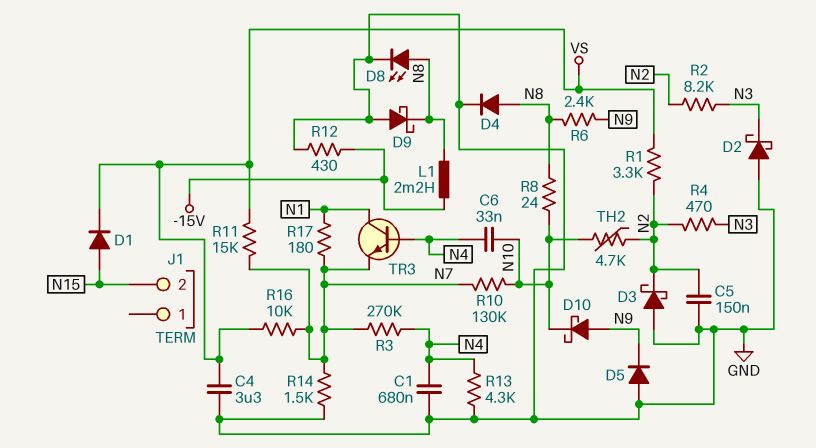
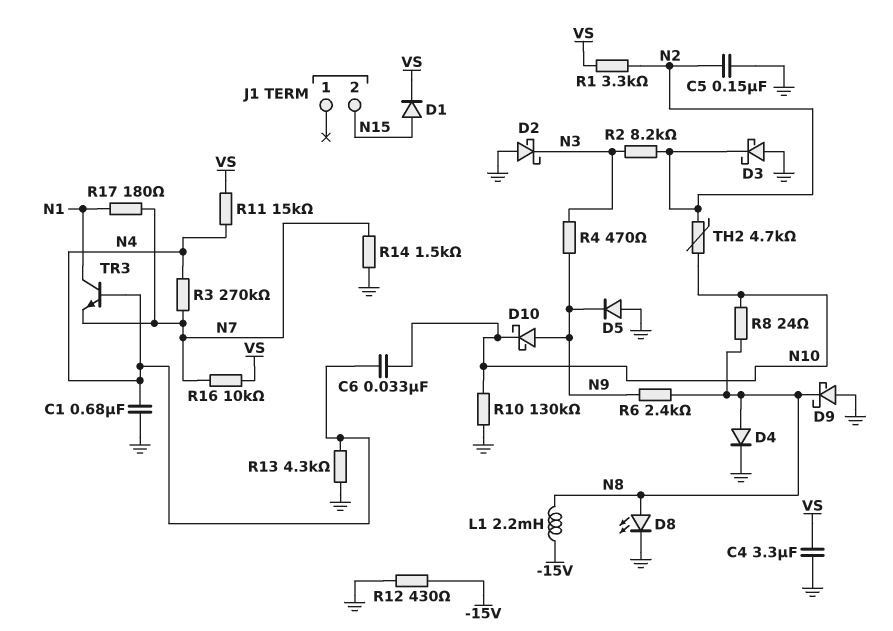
R4: 470 (N2, N3) -> 470 (N3, N9)
R10: 130k (N7, N10) -> 130k (GND, N10)
R11: 15k (N7, VS) -> 15k (N4, VS)

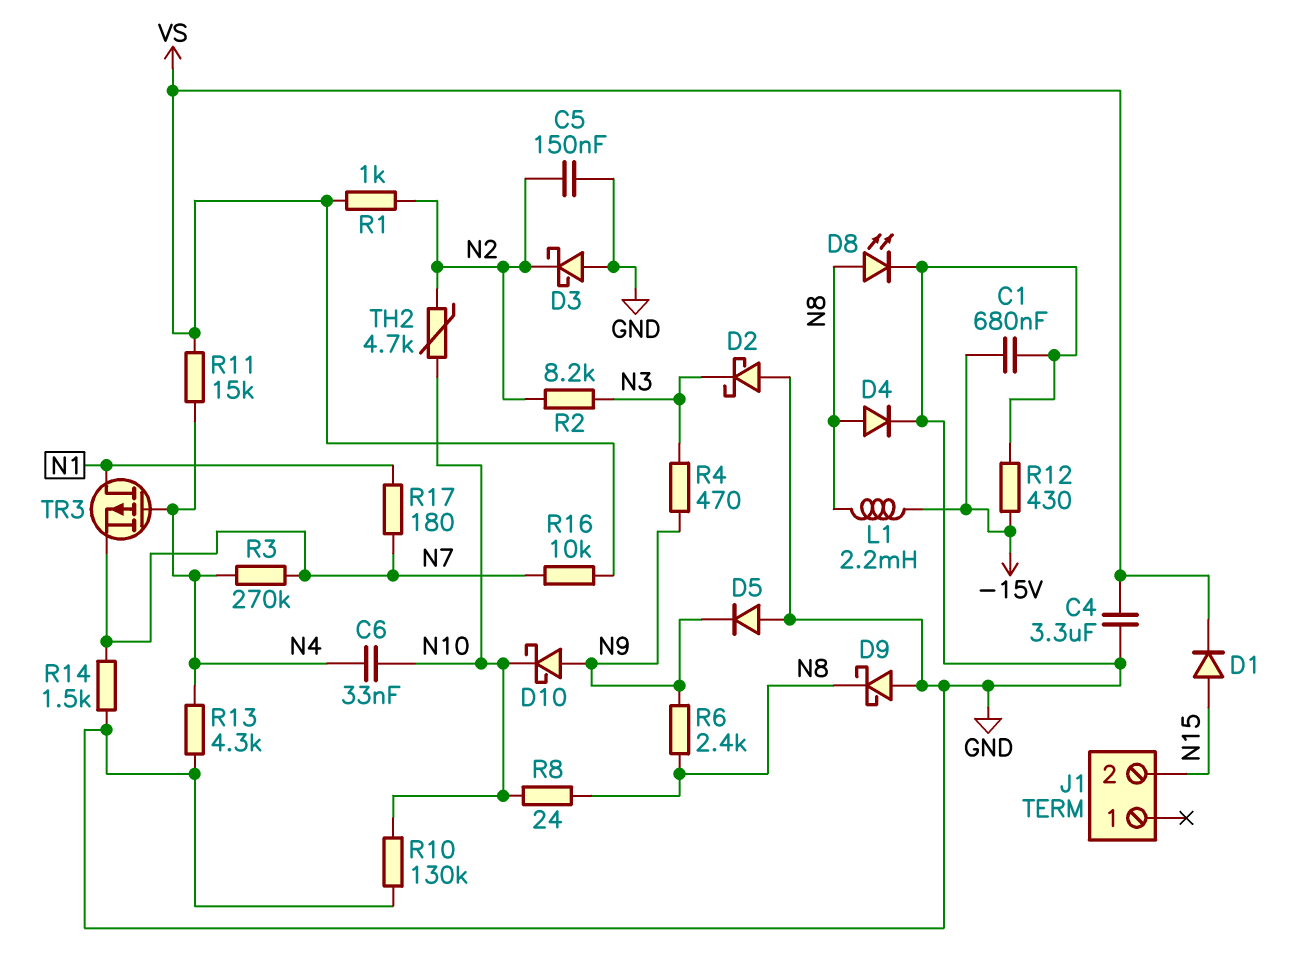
C1: 680nF (GND, N4) -> 680nF (-15V, GND)
R1: 3.3k (N2, VS) -> 1k (N2, VS)
TR3: NPN (B N4, C N1, E N7) -> PMOS (G N4, D N1, S N7)

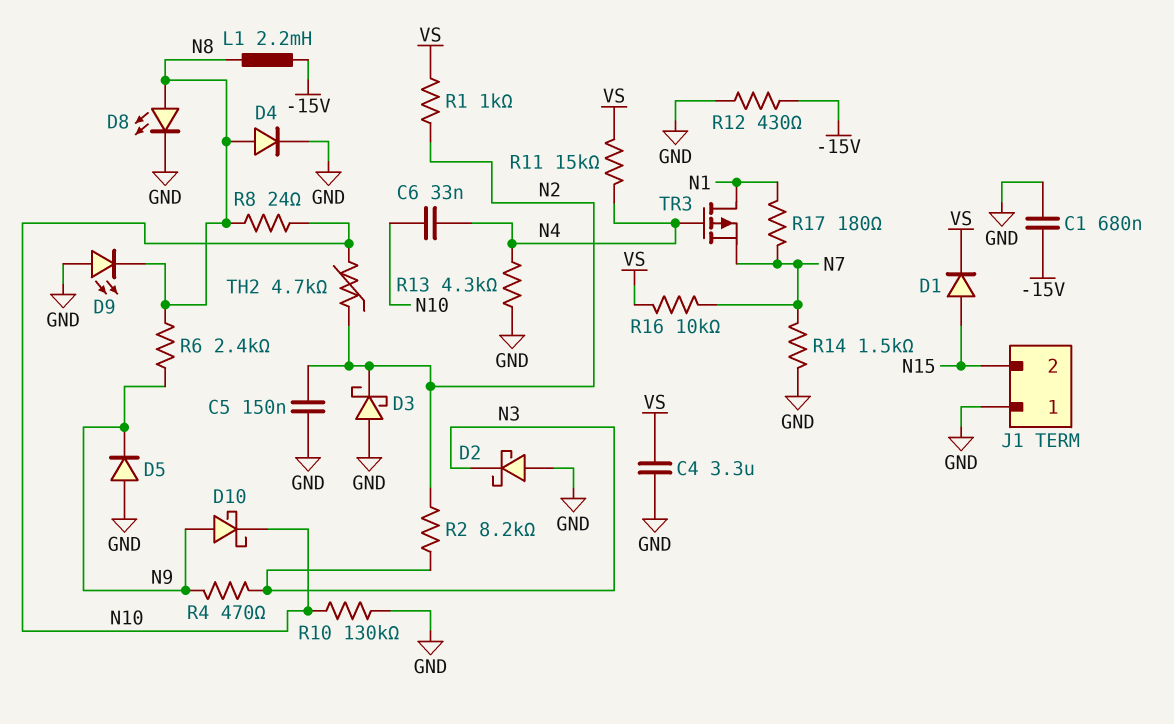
D9: schottky (A GND, K N8) -> LED (A GND, K N8)
J1 pin 1: none -> GND
R3: 270k (N4, N7) -> none

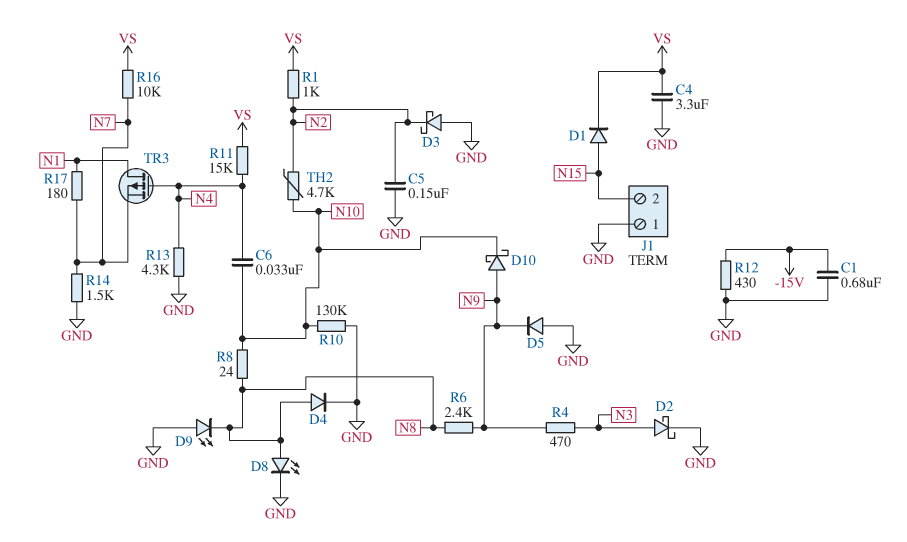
D2: schottky (A GND, K N3) -> schottky (A N3, K GND)
L1: 2.2mH (-15V, N8) -> none
R2: 8.2k (N2, N3) -> none

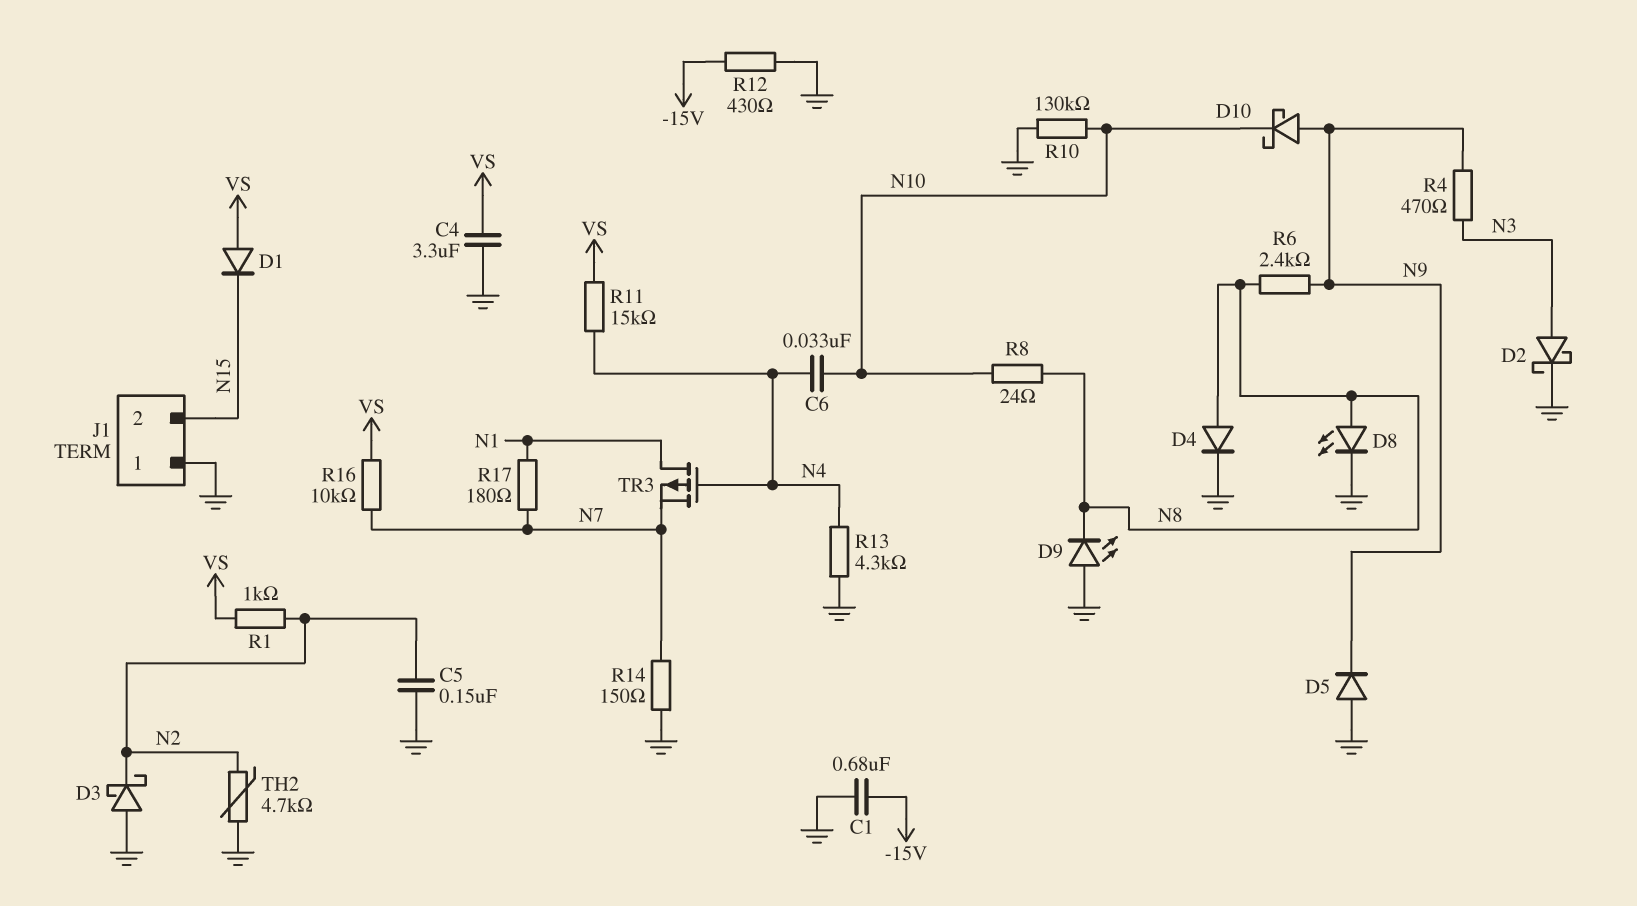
D1: diode (A N15, K VS) -> diode (A VS, K N15)
R14: 1.5k (GND, N7) -> 150 (GND, N7)
TH2: 4.7k (N2, N10) -> 4.7k (GND, N2)

